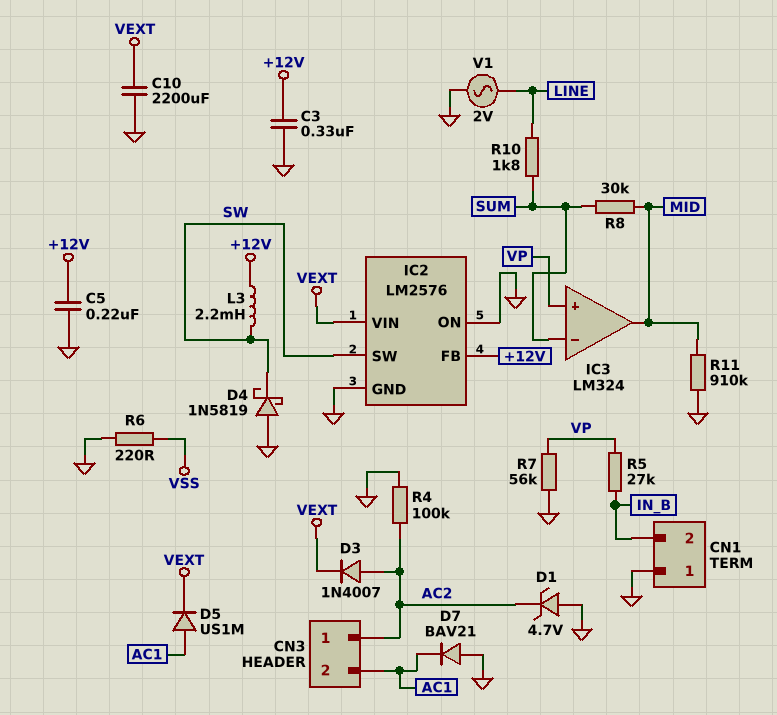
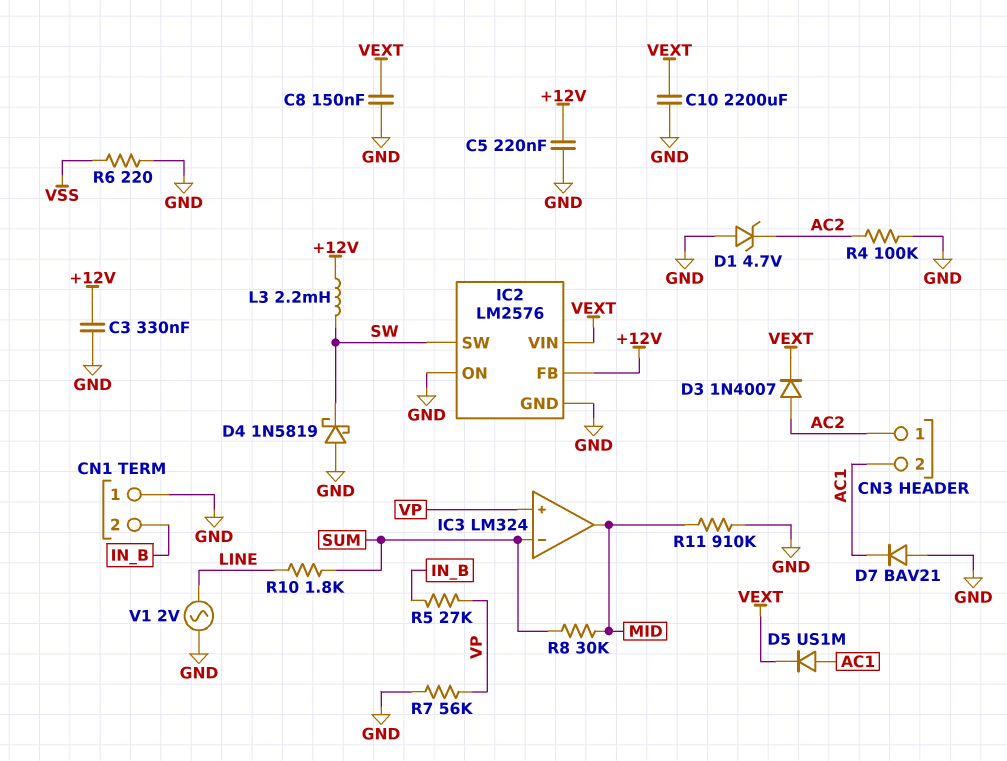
C8: none -> 150nF (GND, VEXT)

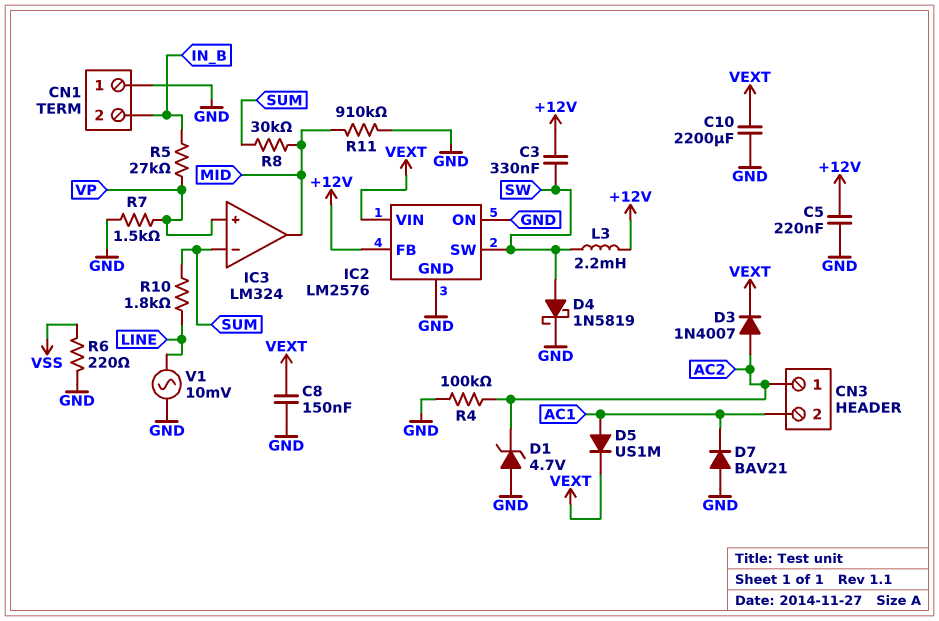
C3: 330nF (+12V, GND) -> 330nF (+12V, SW)
D4: schottky 1N5819 (A GND, K SW) -> schottky 1N5819 (A SW, K GND)
R7: 56k (GND, VP) -> 1.5k (GND, VP)
V1: AC 2V (GND, LINE) -> AC 10mV (GND, LINE)

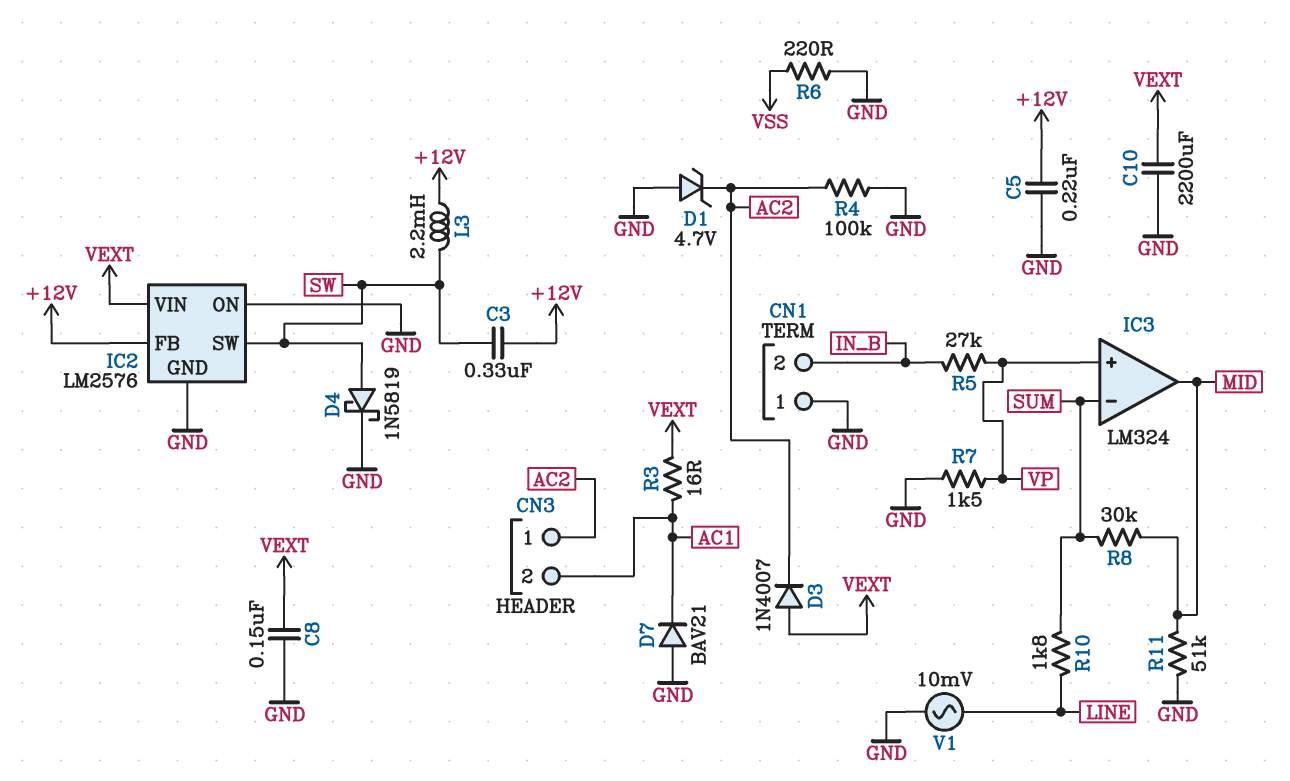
D3: diode 1N4007 (A AC2, K VEXT) -> diode 1N4007 (A VEXT, K AC2)
D5: diode US1M (A AC1, K VEXT) -> none
R3: none -> 16 (AC1, VEXT)
R11: 910k (GND, MID) -> 51k (GND, MID)

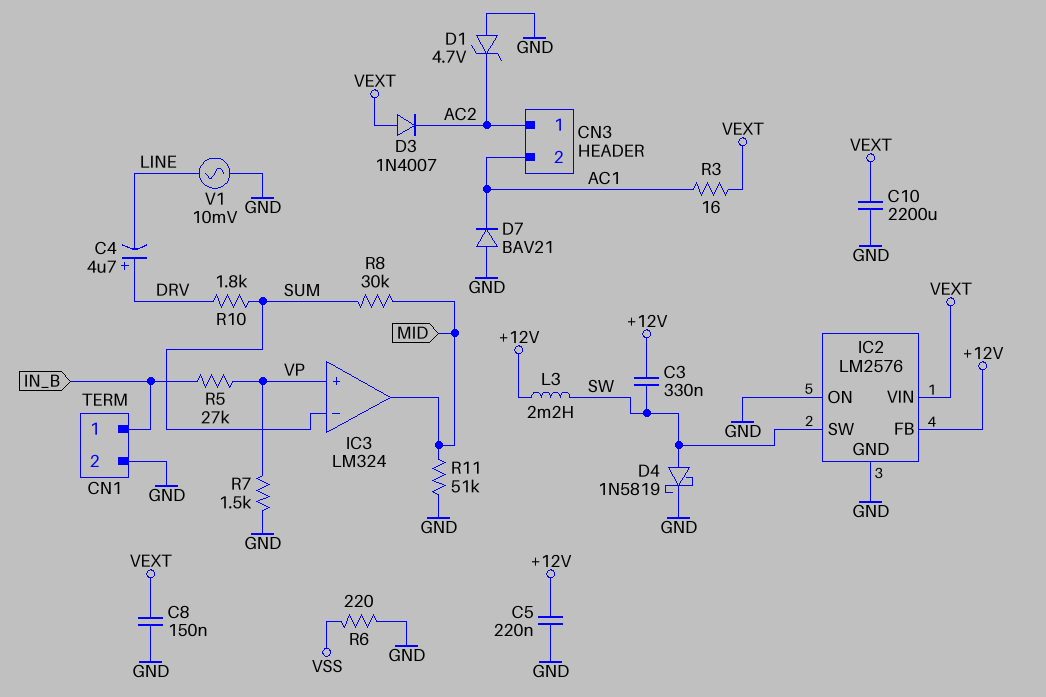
C4: none -> 4.7uF (plus DRV, minus LINE)
CN1 pin 1: GND -> IN_B
CN1 pin 2: IN_B -> GND
R4: 100k (AC2, GND) -> none
R10: 1.8k (LINE, SUM) -> 1.8k (DRV, SUM)

